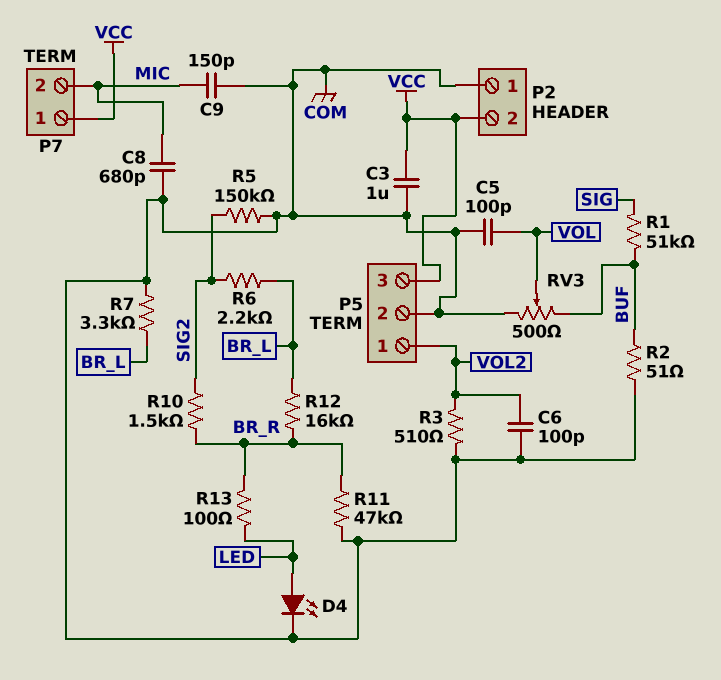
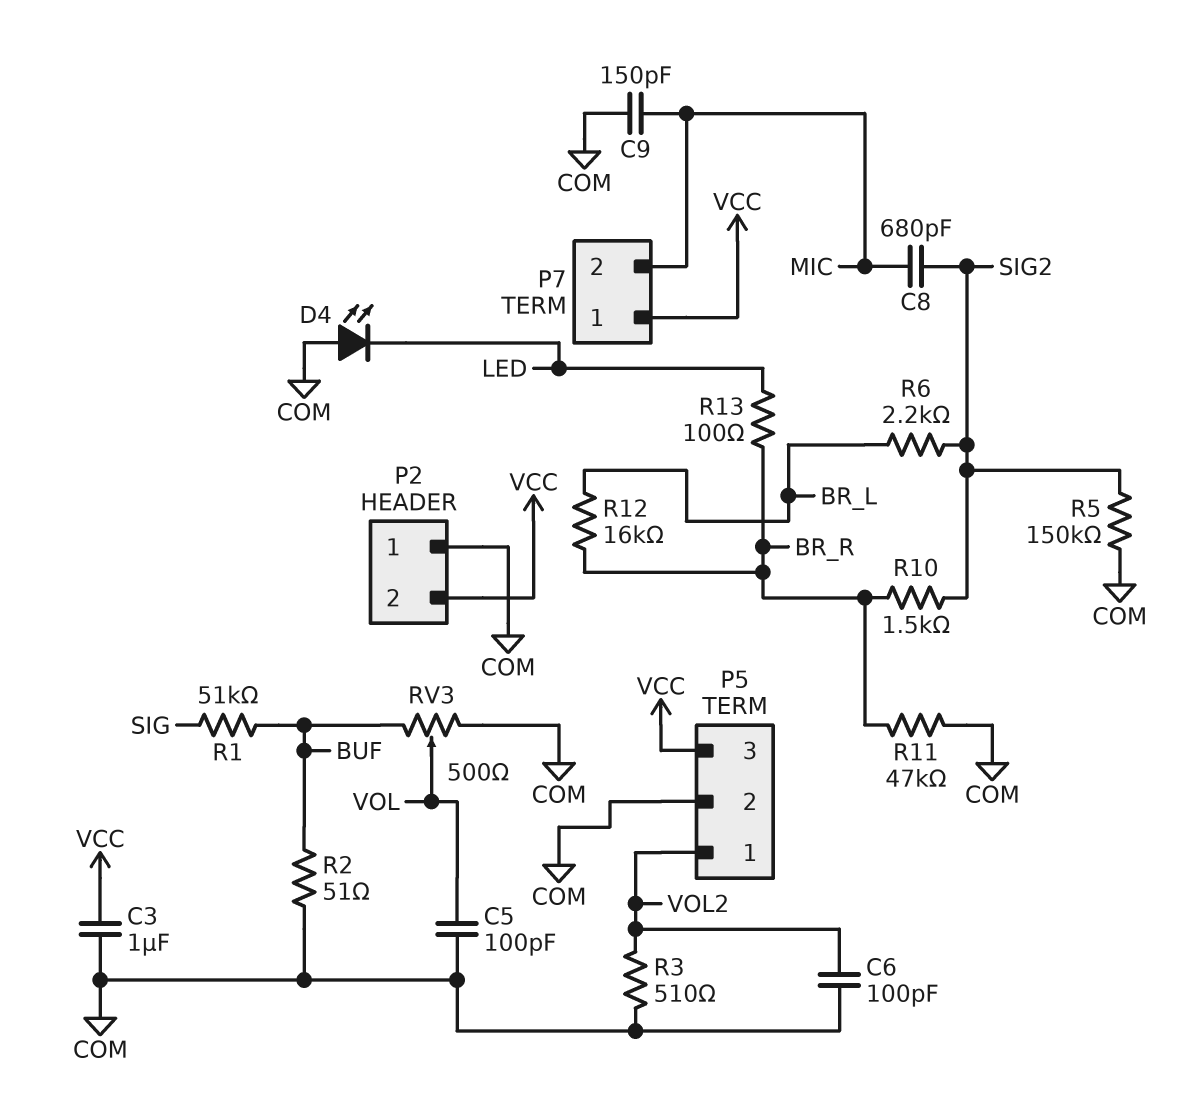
C8: 680pF (COM, MIC) -> 680pF (MIC, SIG2)
D4: LED (A LED, K COM) -> LED (A COM, K LED)
R7: 3.3k (BR_L, COM) -> none

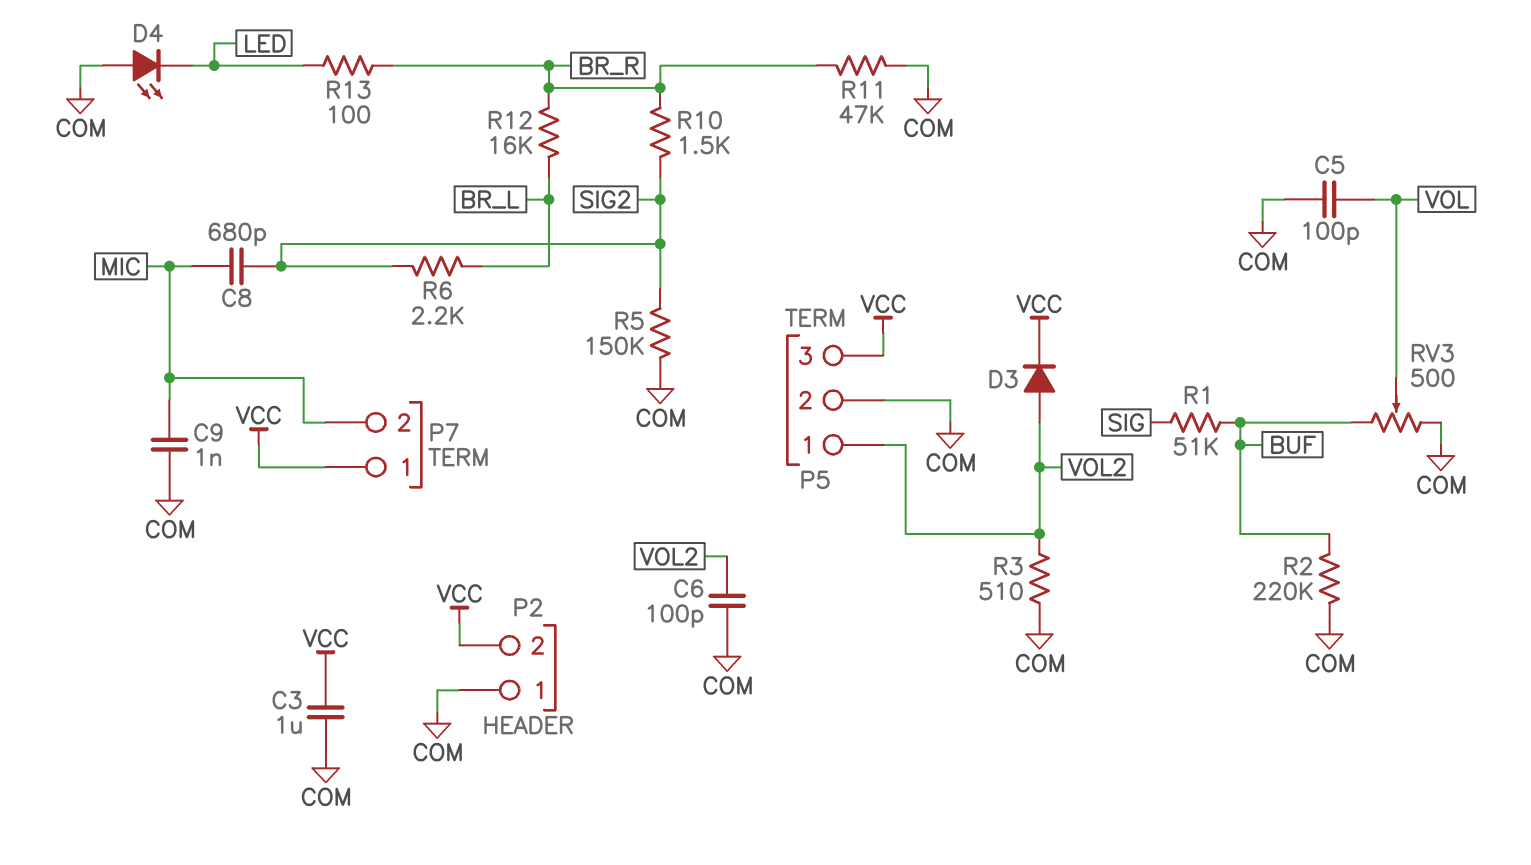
C9: 150pF (COM, MIC) -> 1nF (COM, MIC)
D3: none -> diode (A VOL2, K VCC)
R2: 51 (BUF, COM) -> 220k (BUF, COM)

